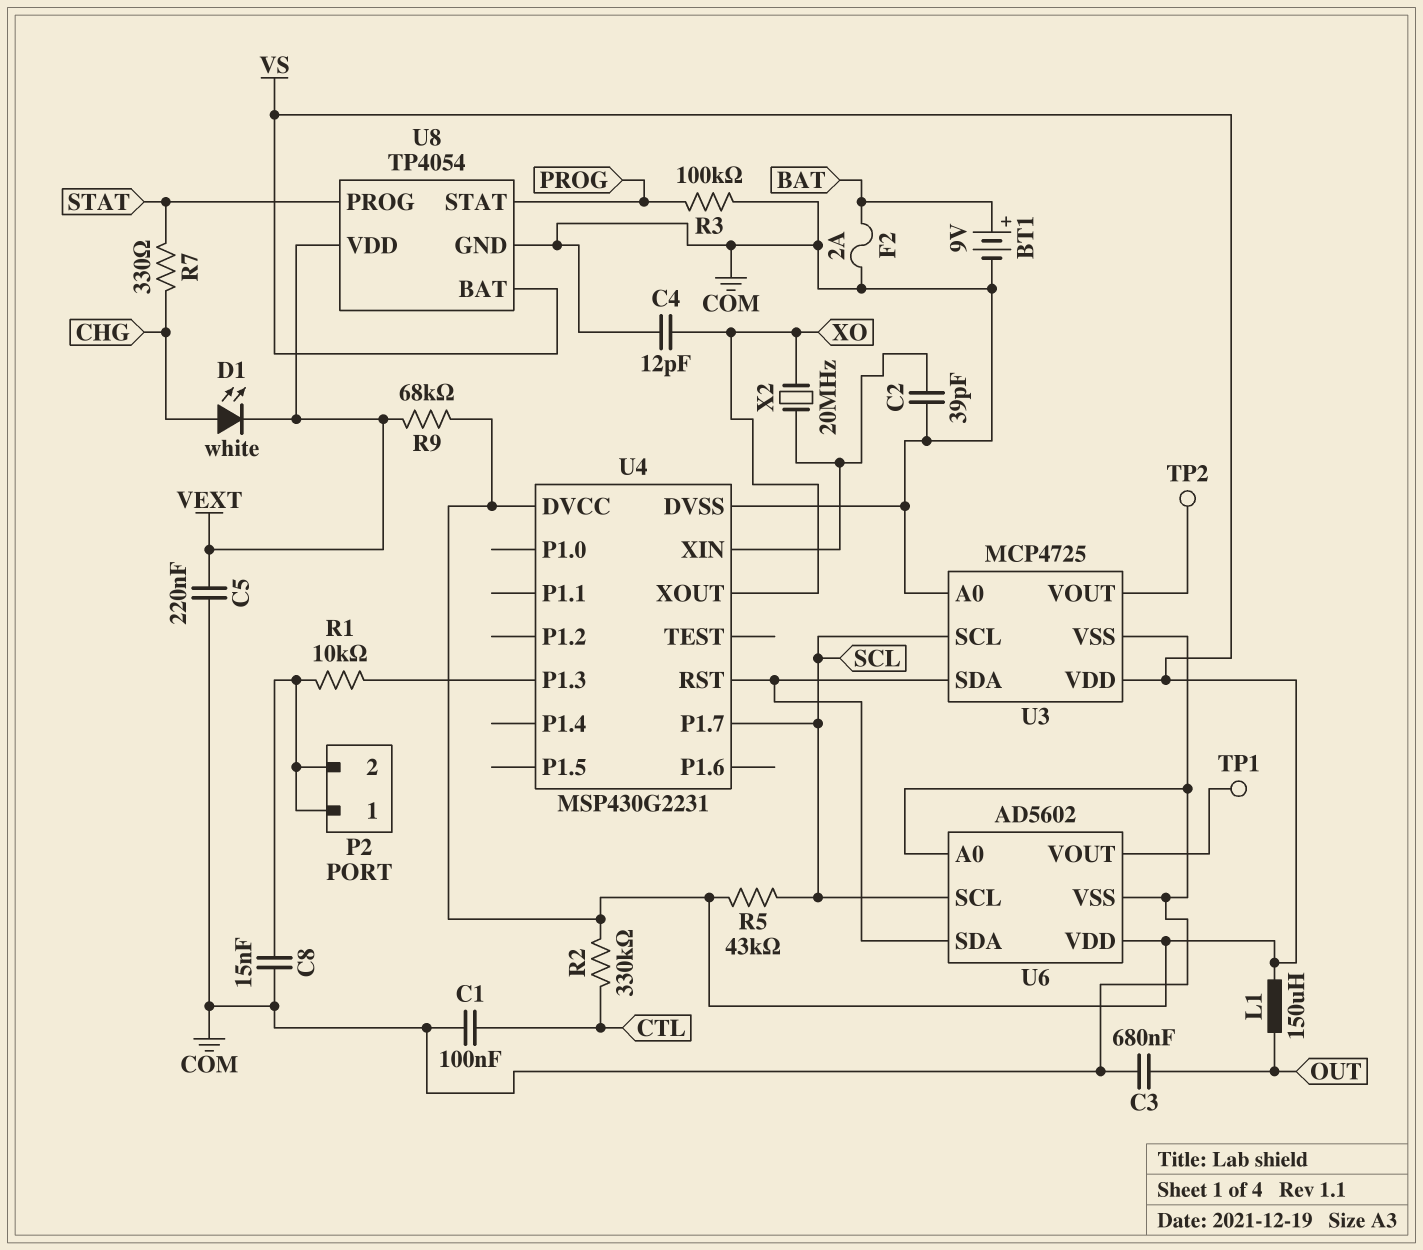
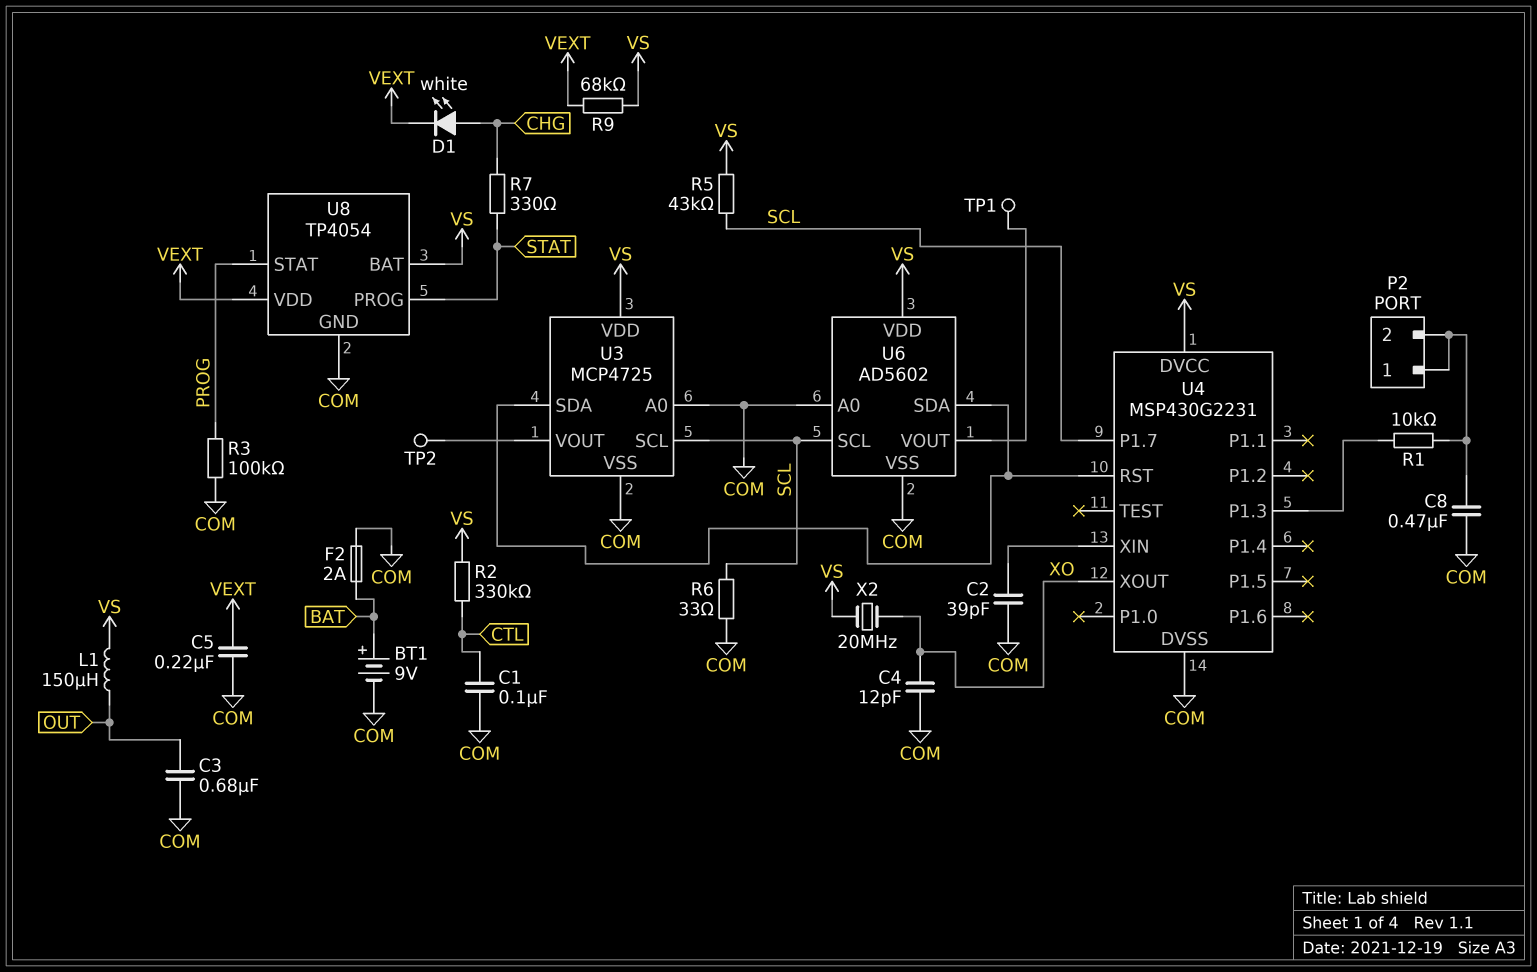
C8: 15nF (COM, P2/1) -> 470nF (COM, P2/1)
R6: none -> 33 (COM, SCL)
X2: 20MHz (U4/XIN, XO) -> 20MHz (VS, XO)

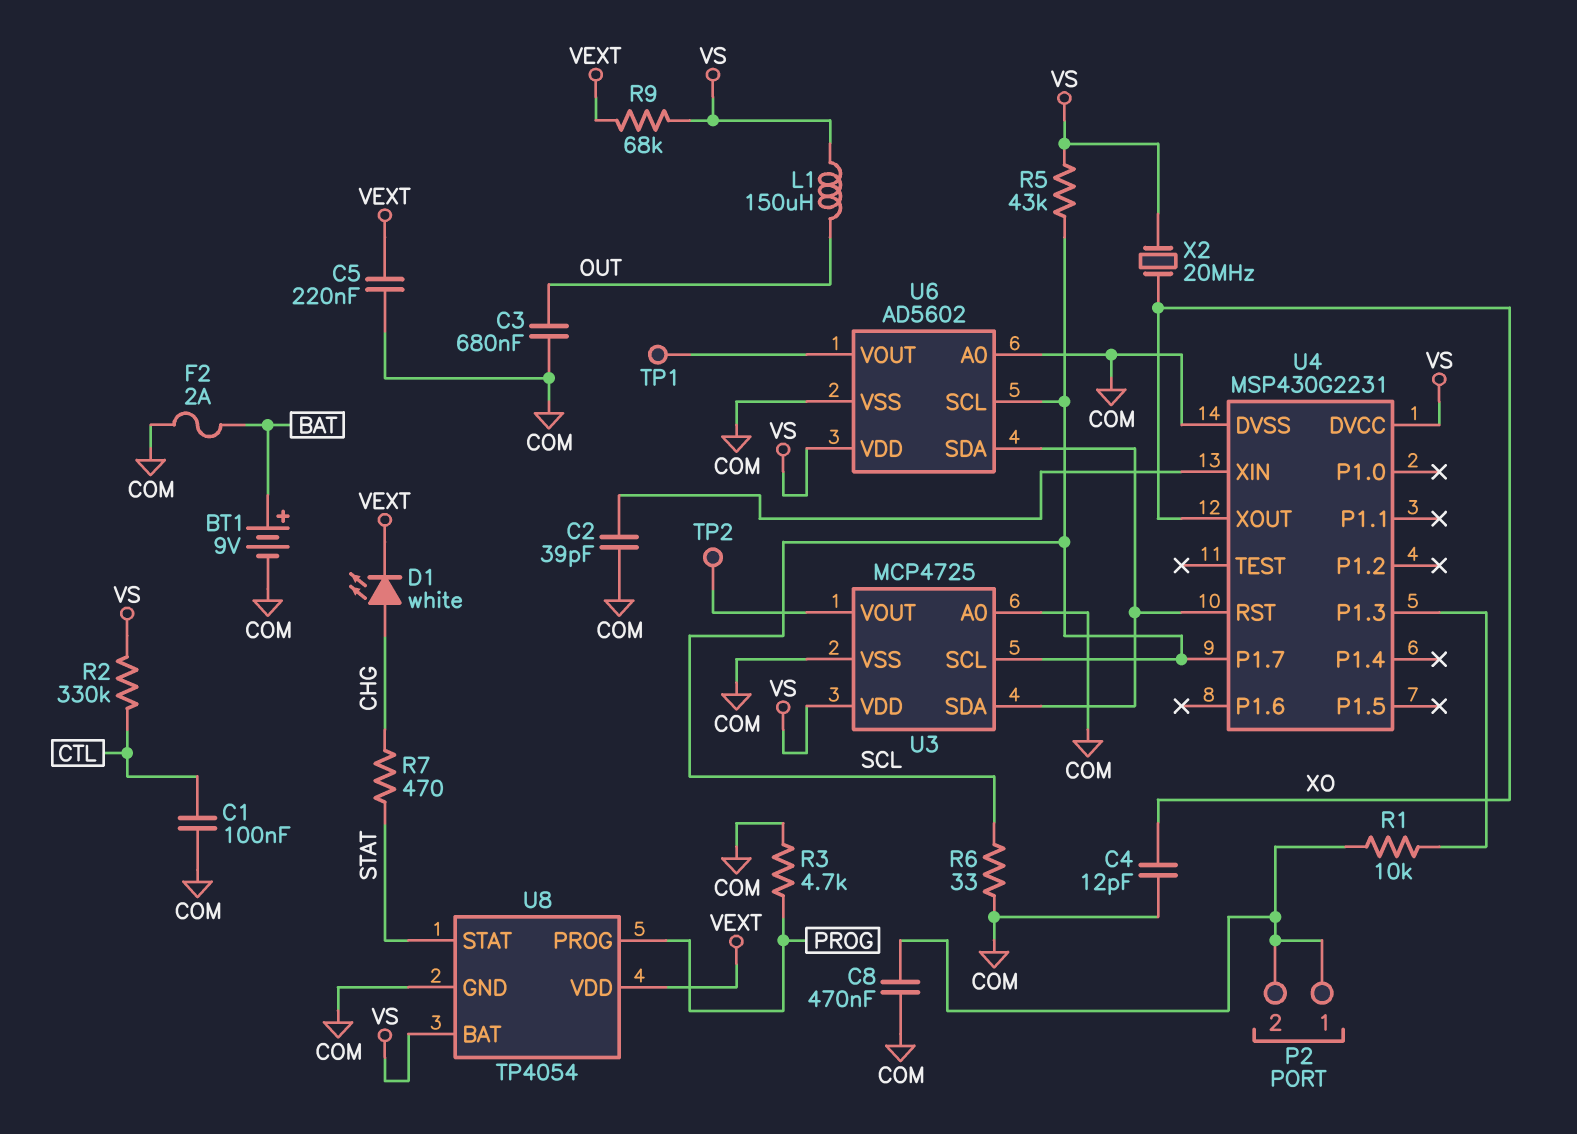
R3: 100k (COM, PROG) -> 4.7k (COM, PROG)
R7: 330 (CHG, STAT) -> 470 (CHG, STAT)
U8 pin PROG: STAT -> PROG
U8 pin STAT: PROG -> STAT

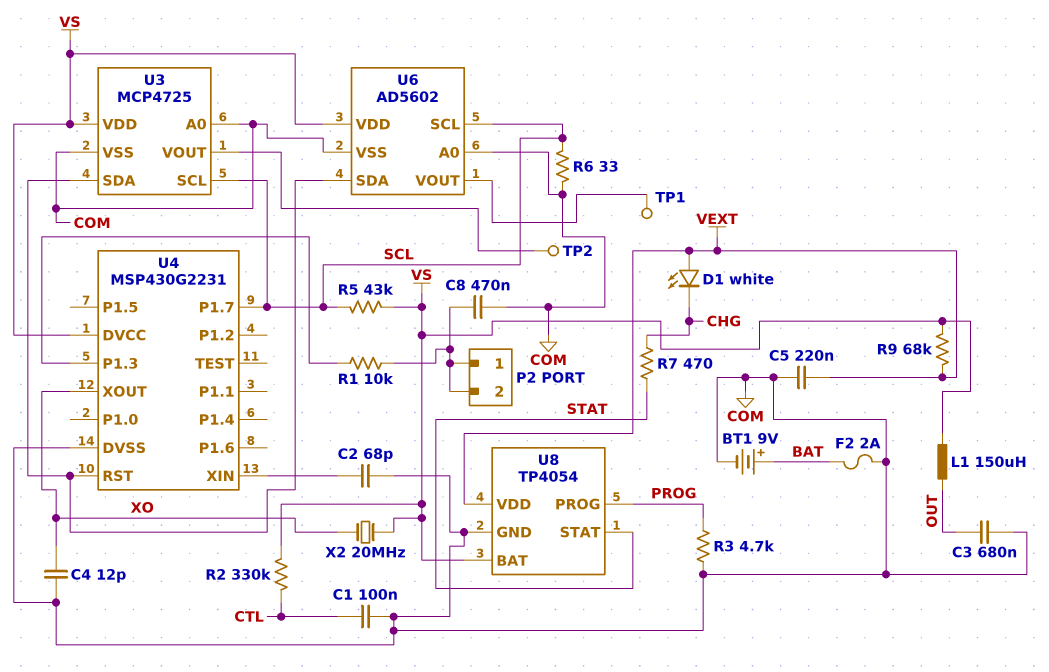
C2: 39pF (COM, U4/XIN) -> 68pF (COM, U4/XIN)
D1: LED white (A CHG, K VEXT) -> LED white (A VEXT, K CHG)

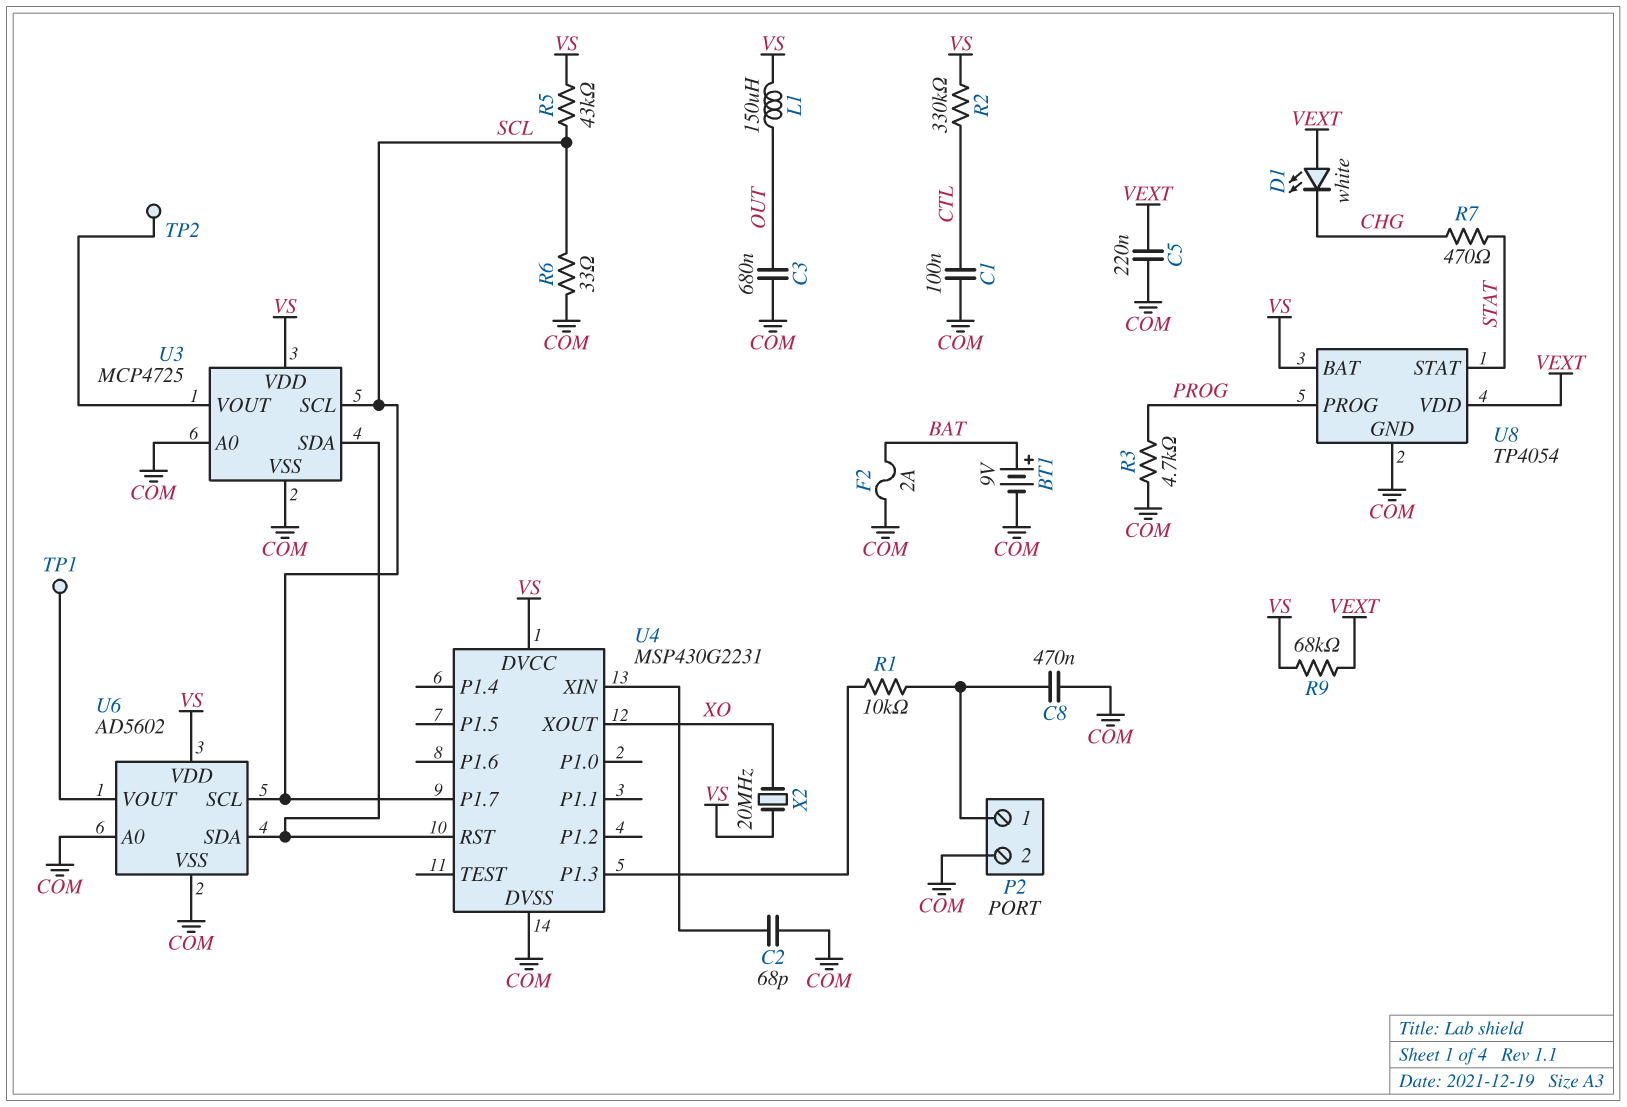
C4: 12pF (COM, XO) -> none
P2 pin 2: P2/1 -> COM

